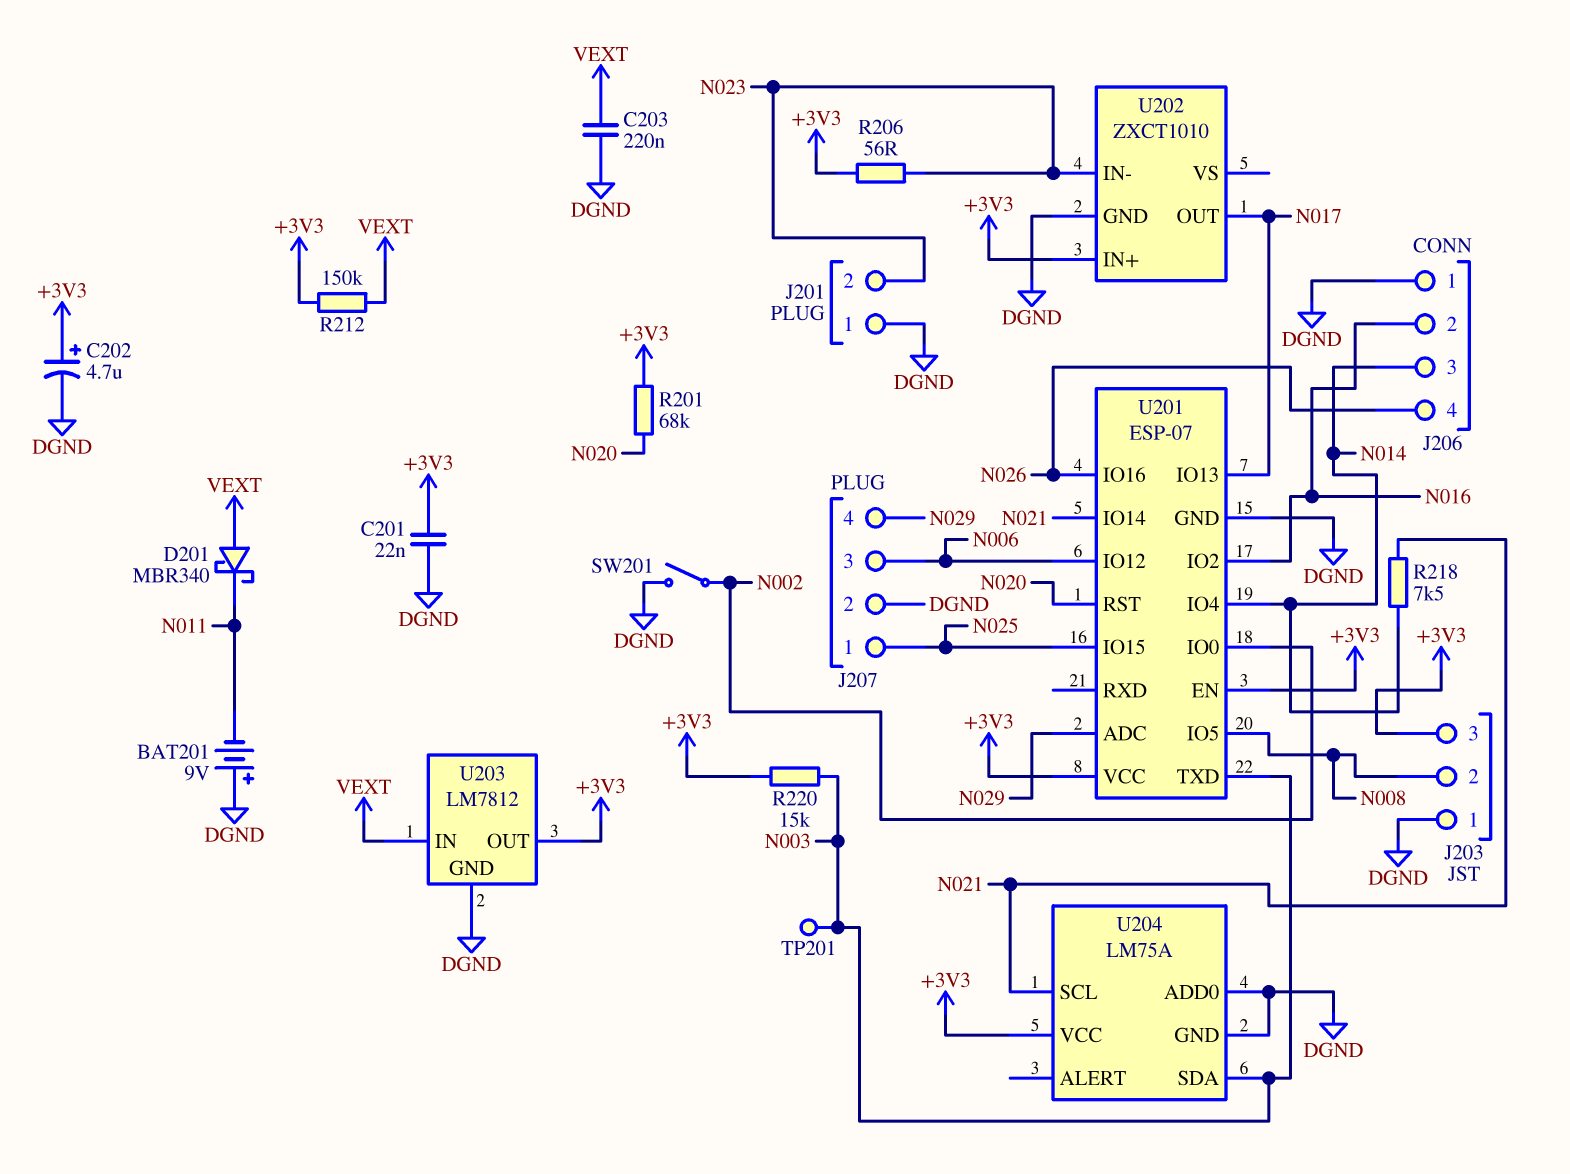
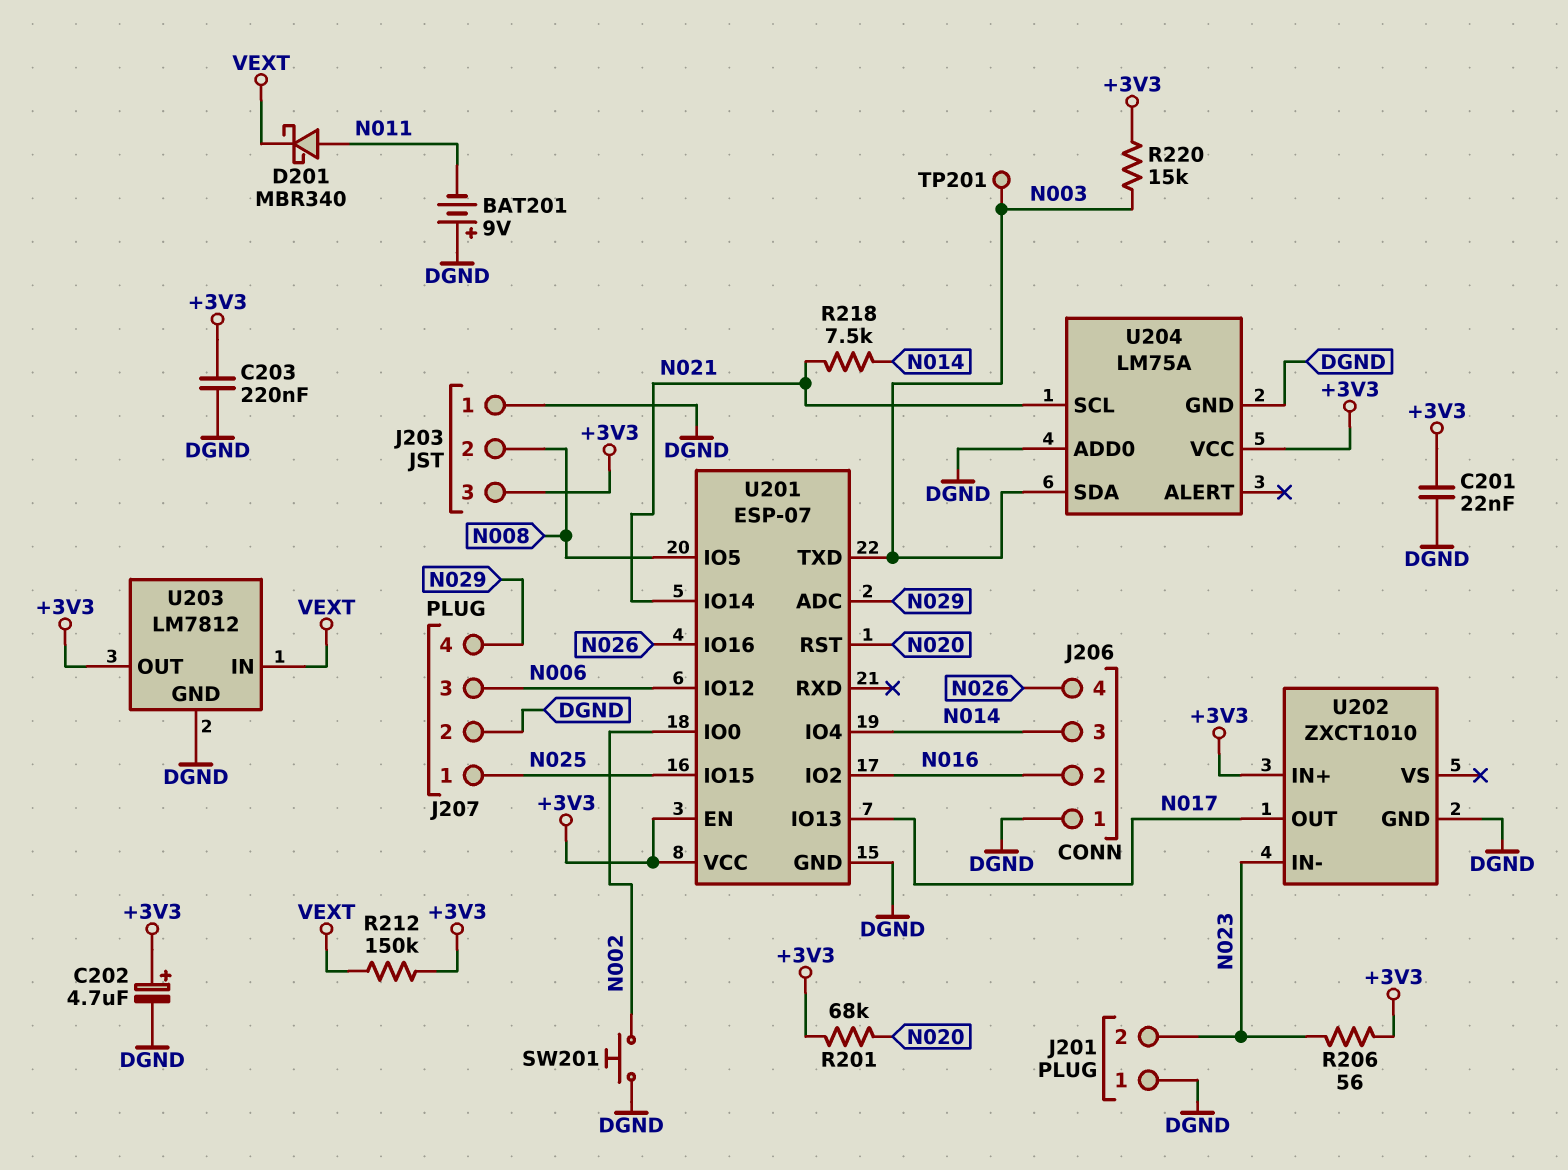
C203: 220nF (DGND, VEXT) -> 220nF (+3V3, DGND)
D201: schottky MBR340 (A VEXT, K N011) -> schottky MBR340 (A N011, K VEXT)
SW201: switch (DGND, N002) -> button (DGND, N002)

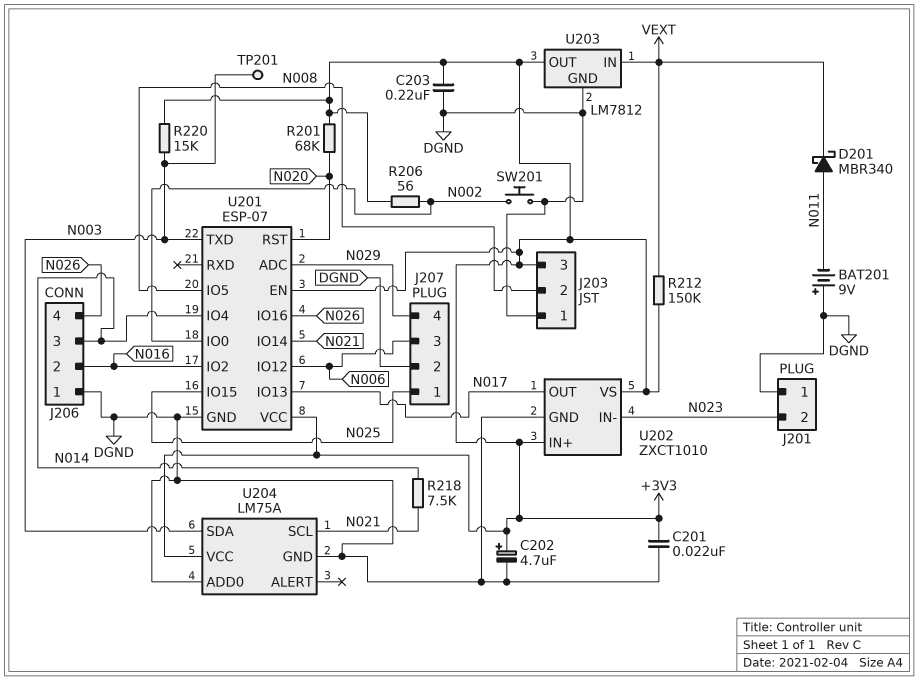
R206: 56 (+3V3, N023) -> 56 (+3V3, N002)
U202 pin VS: none -> +3V3

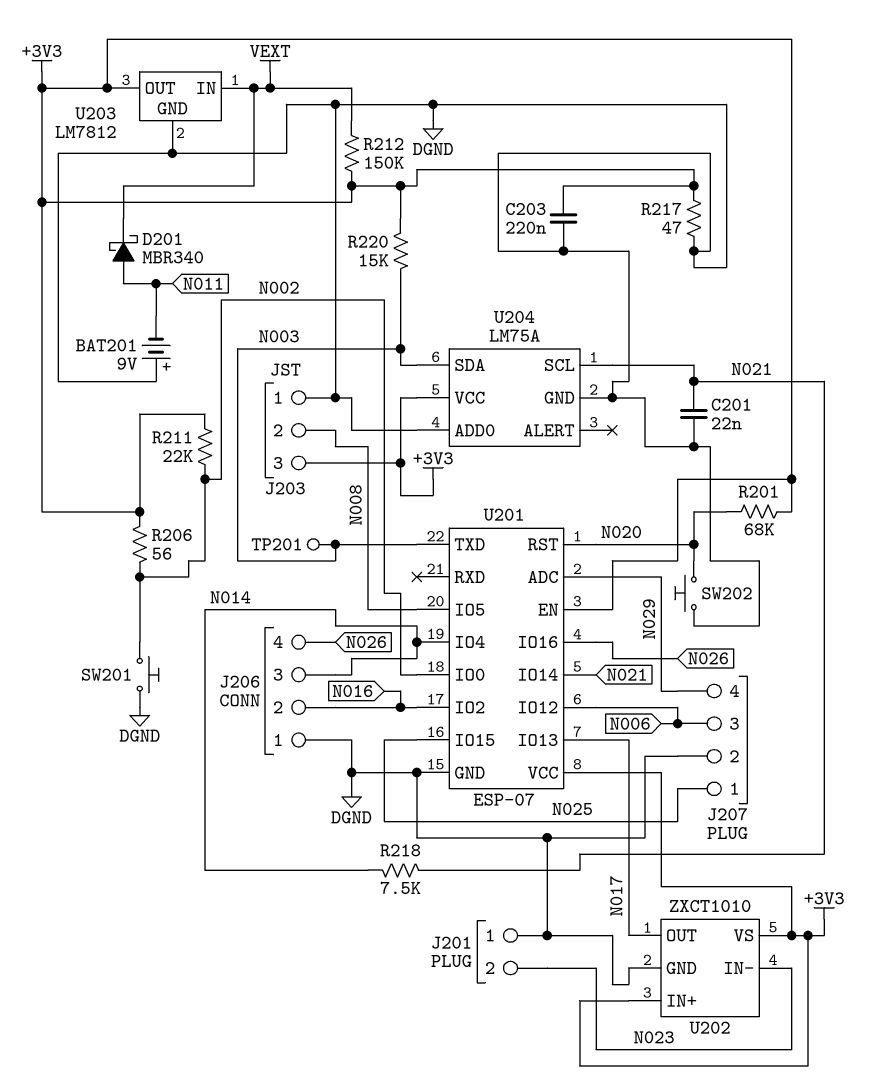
C201: 22nF (+3V3, DGND) -> 22nF (DGND, N021)
C202: 4.7uF (plus +3V3, minus DGND) -> none
R211: none -> 22k (+3V3, N002)
R217: none -> 47 (+3V3, DGND)
SW202: none -> button (DGND, N020)

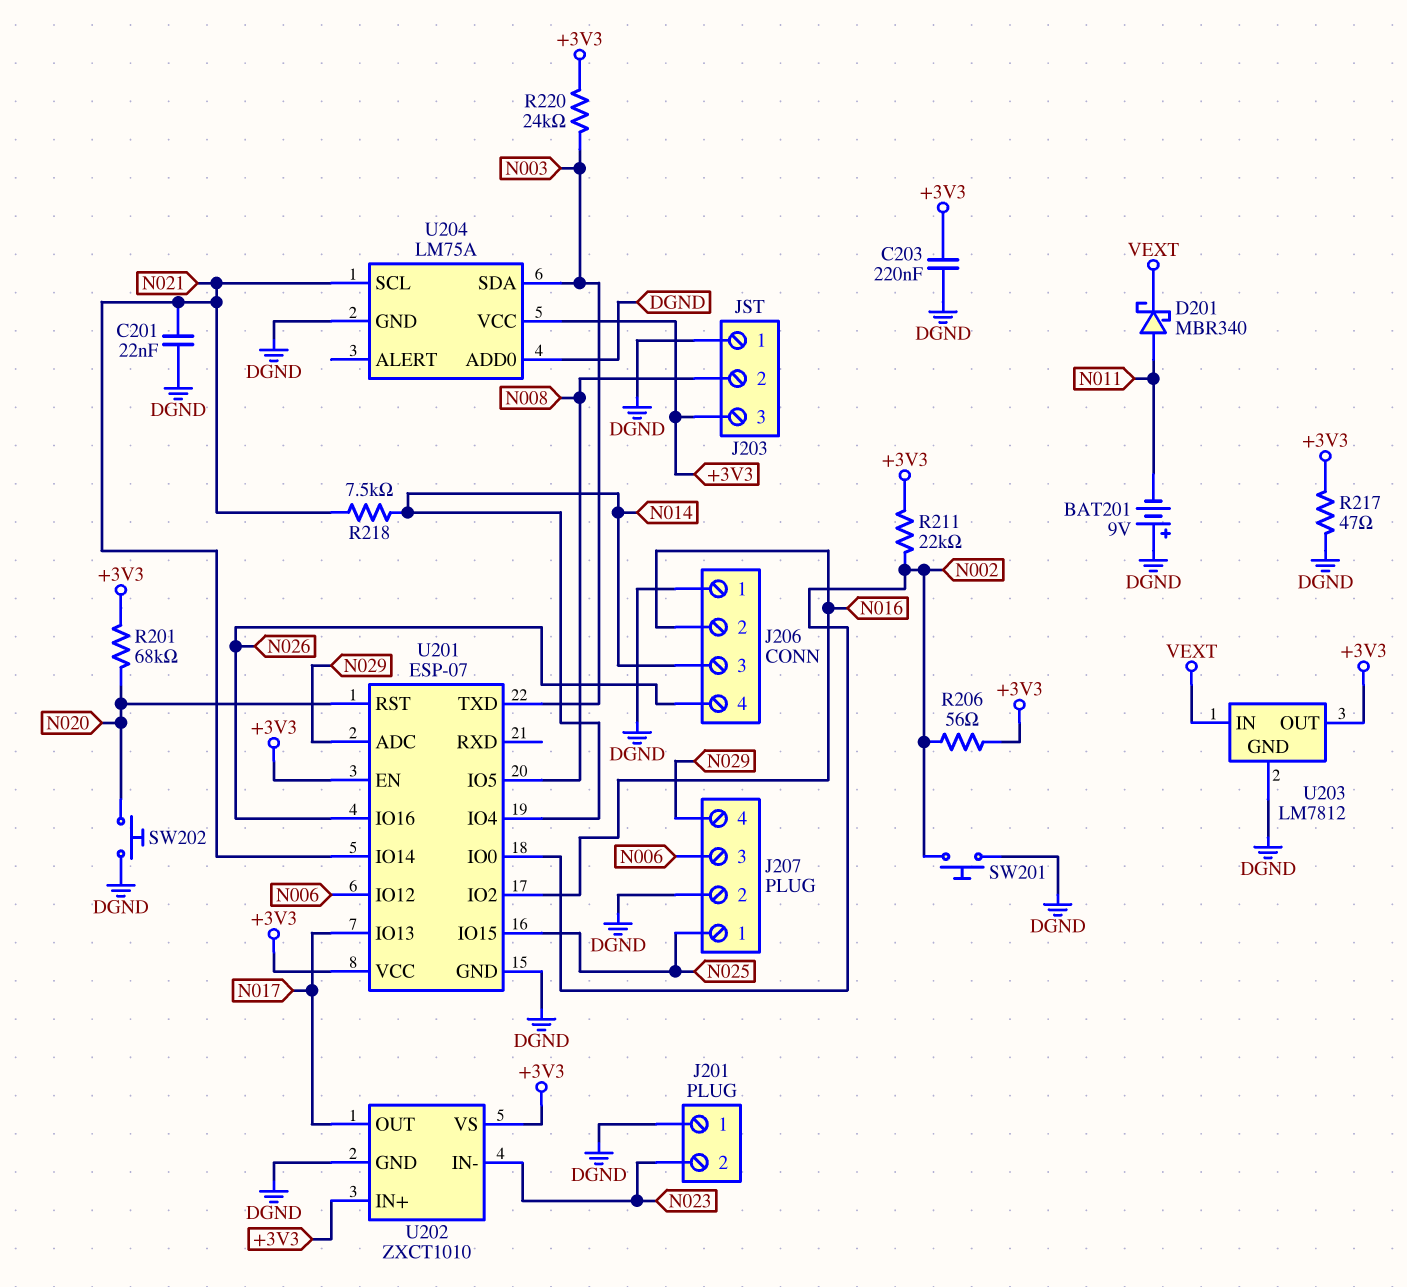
R212: 150k (+3V3, VEXT) -> none
R220: 15k (+3V3, N003) -> 24k (+3V3, N003)
TP201: test point (N003) -> none

